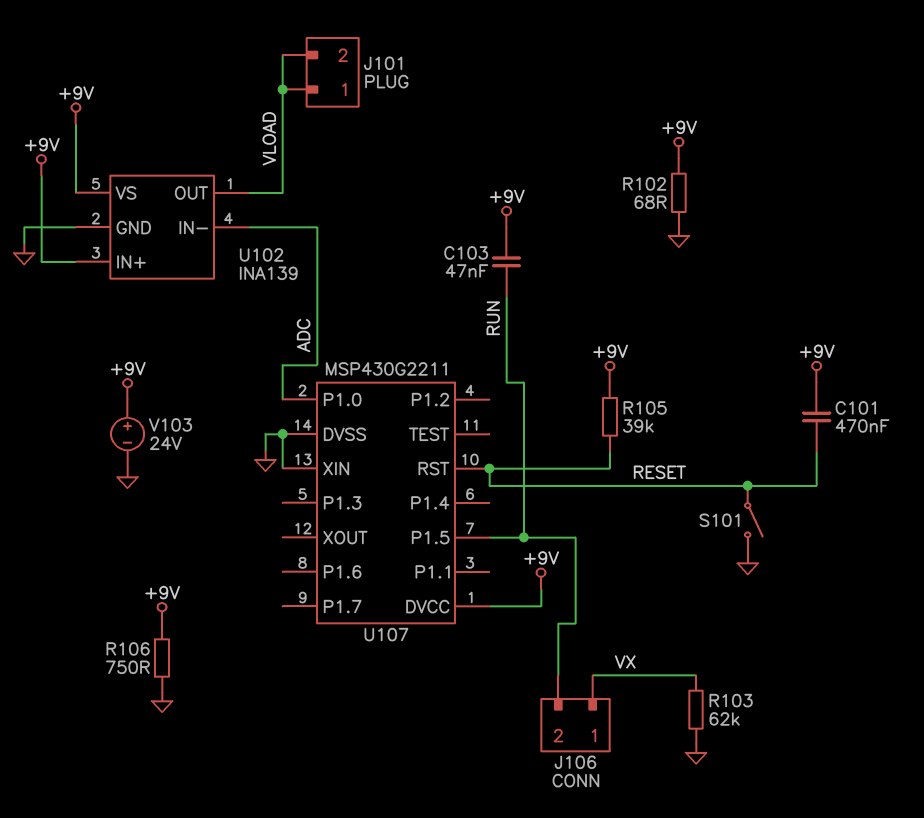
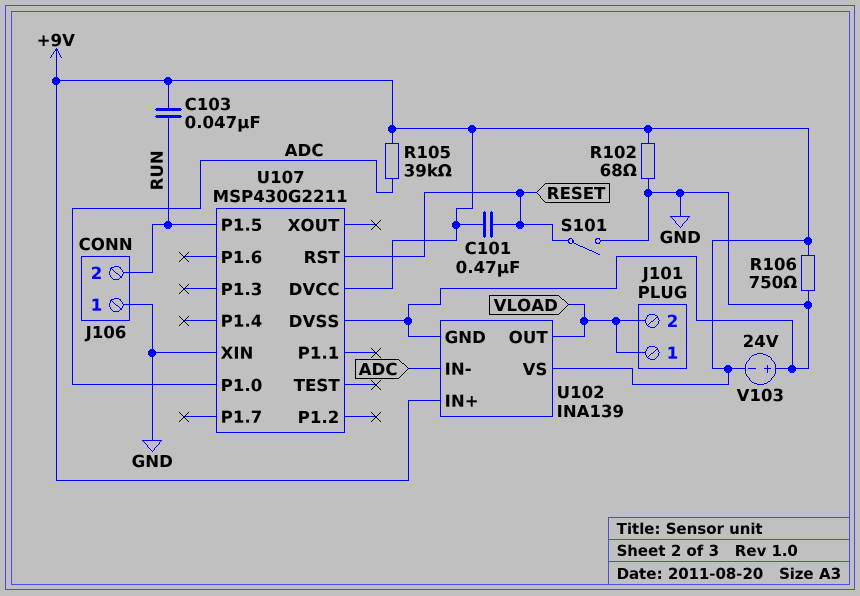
J106 pin 1: VX -> GND
R103: 62k (GND, VX) -> none
R105: 39k (+9V, RESET) -> 39k (+9V, ADC)
V103: 24V (plus +9V, minus GND) -> 24V (plus GND, minus +9V)

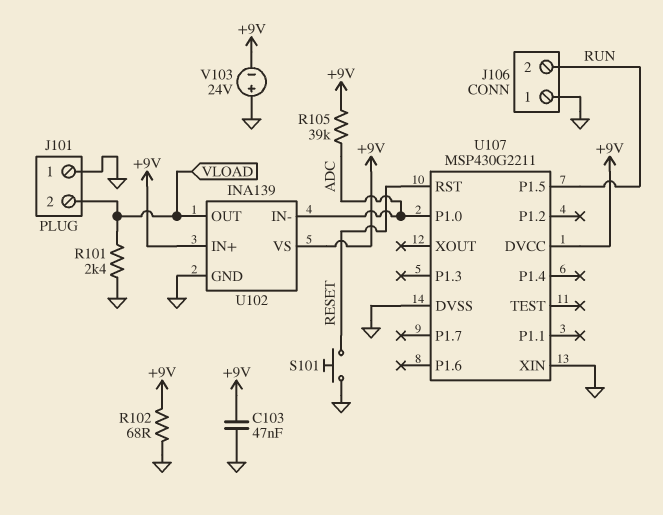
C101: 470nF (+9V, RESET) -> none
C103: 47nF (+9V, RUN) -> 47nF (+9V, GND)
J101 pin 1: VLOAD -> GND
R101: none -> 2.4k (GND, VLOAD)
R106: 750 (+9V, GND) -> none
S101: switch (GND, RESET) -> button (GND, RESET)

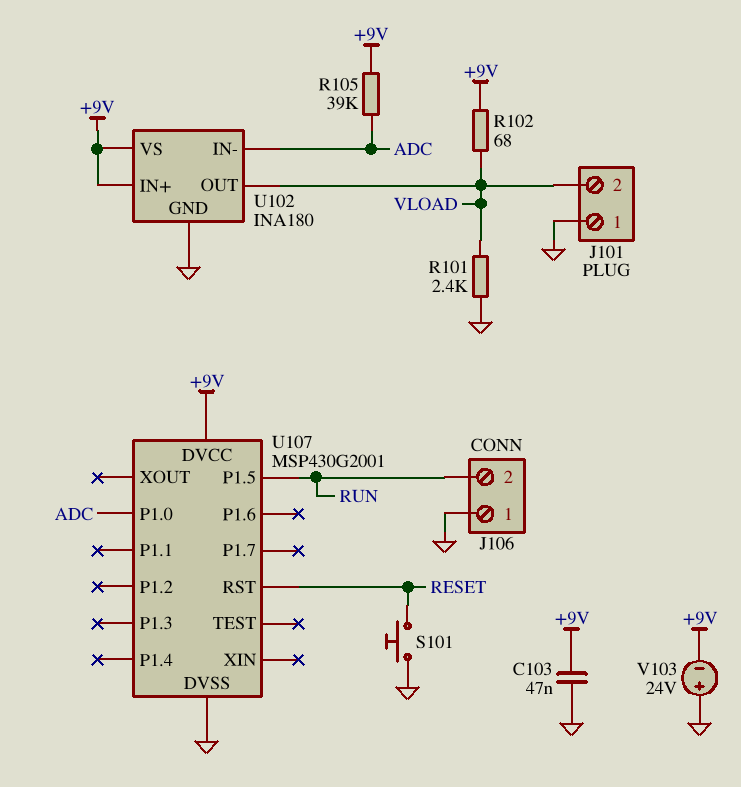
R102: 68 (+9V, GND) -> 68 (+9V, VLOAD)
U102: INA139 -> INA180
U107: MSP430G2211 -> MSP430G2001
U107 pin XIN: GND -> none

